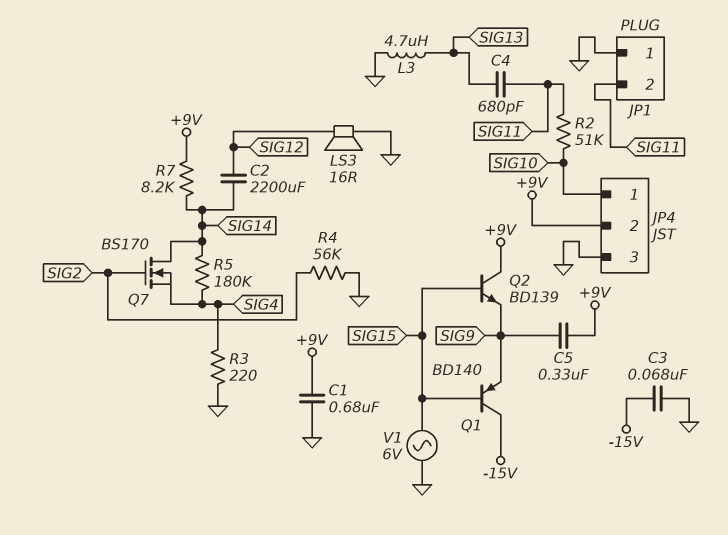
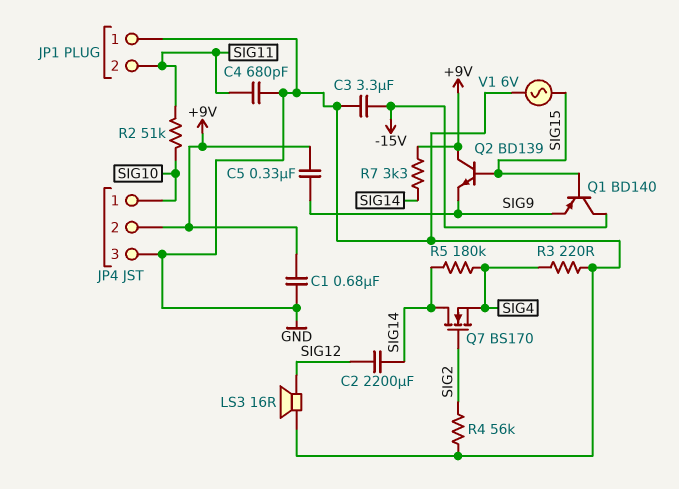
C3: 68nF (-15V, GND) -> 3.3uF (-15V, GND)
C4: 680pF (SIG11, SIG13) -> 680pF (GND, SIG11)
L3: 4.7uH (GND, SIG13) -> none
R7: 8.2k (+9V, SIG14) -> 3.3k (+9V, SIG14)

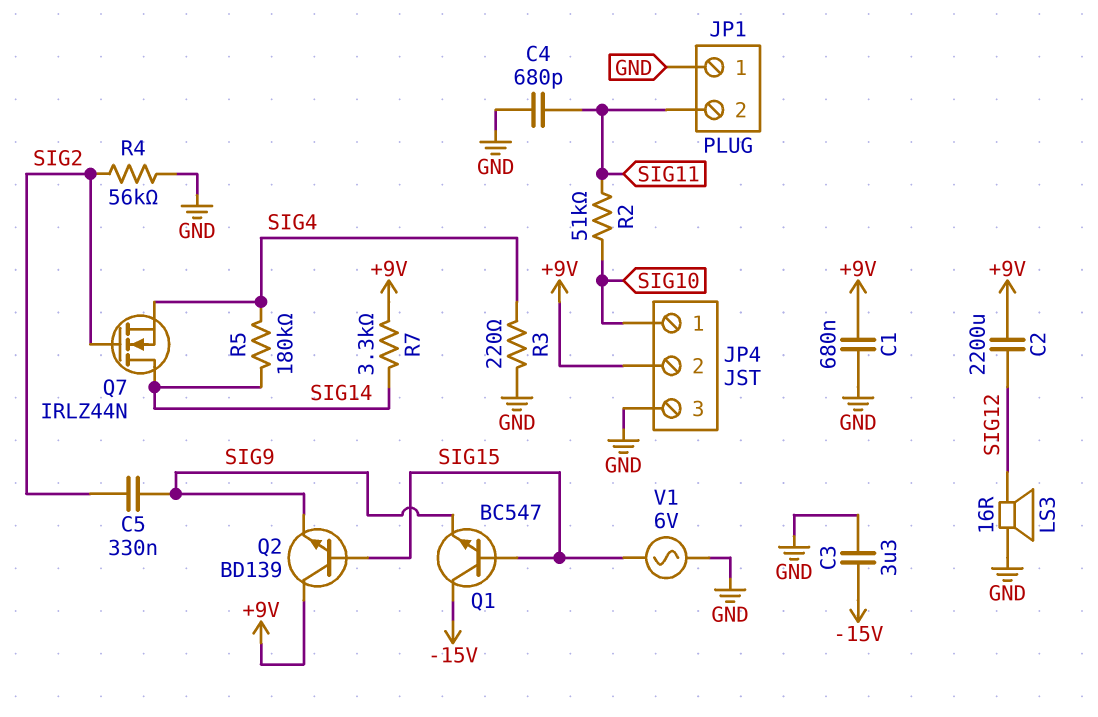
C2: 2200uF (SIG12, SIG14) -> 2200uF (+9V, SIG12)
C5: 330nF (+9V, SIG9) -> 330nF (SIG2, SIG9)
Q1: PNP BD140 (B SIG15, C -15V, E SIG9) -> NPN BC547 (B SIG15, C -15V, E SIG9)
Q7: NMOS BS170 (G SIG2, D SIG14, S SIG4) -> NMOS IRLZ44N (G SIG2, D SIG14, S SIG4)

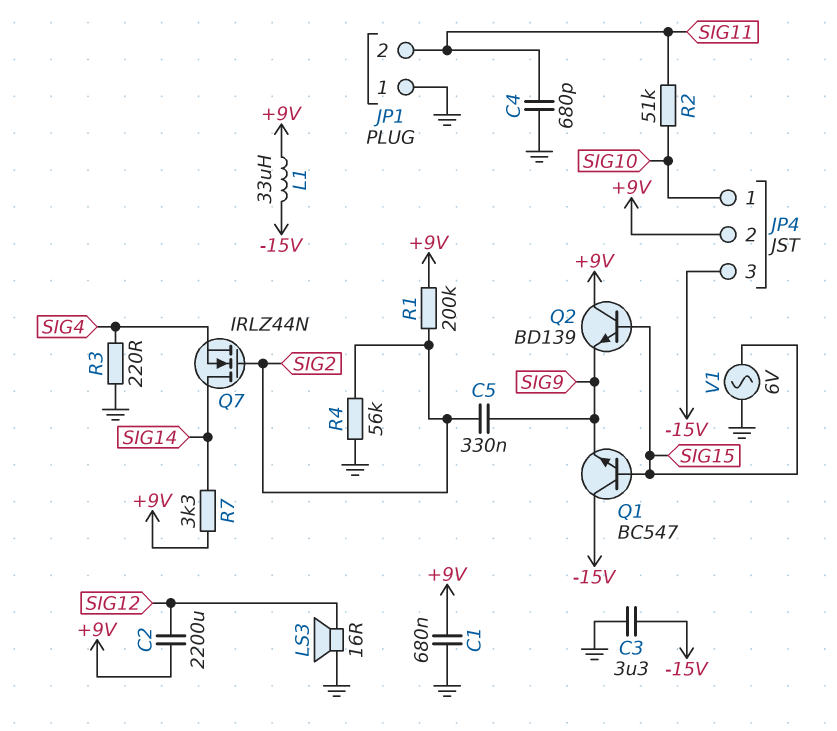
JP4 pin 3: GND -> -15V
L1: none -> 33uH (+9V, -15V)
R1: none -> 200k (+9V, SIG2)
R5: 180k (SIG4, SIG14) -> none

